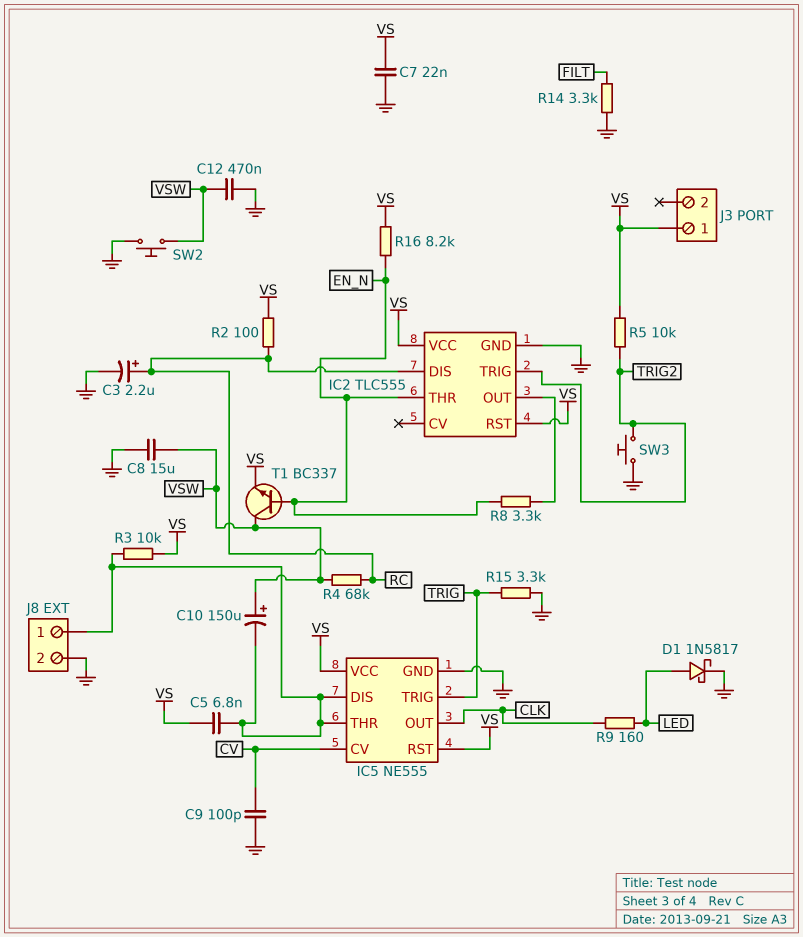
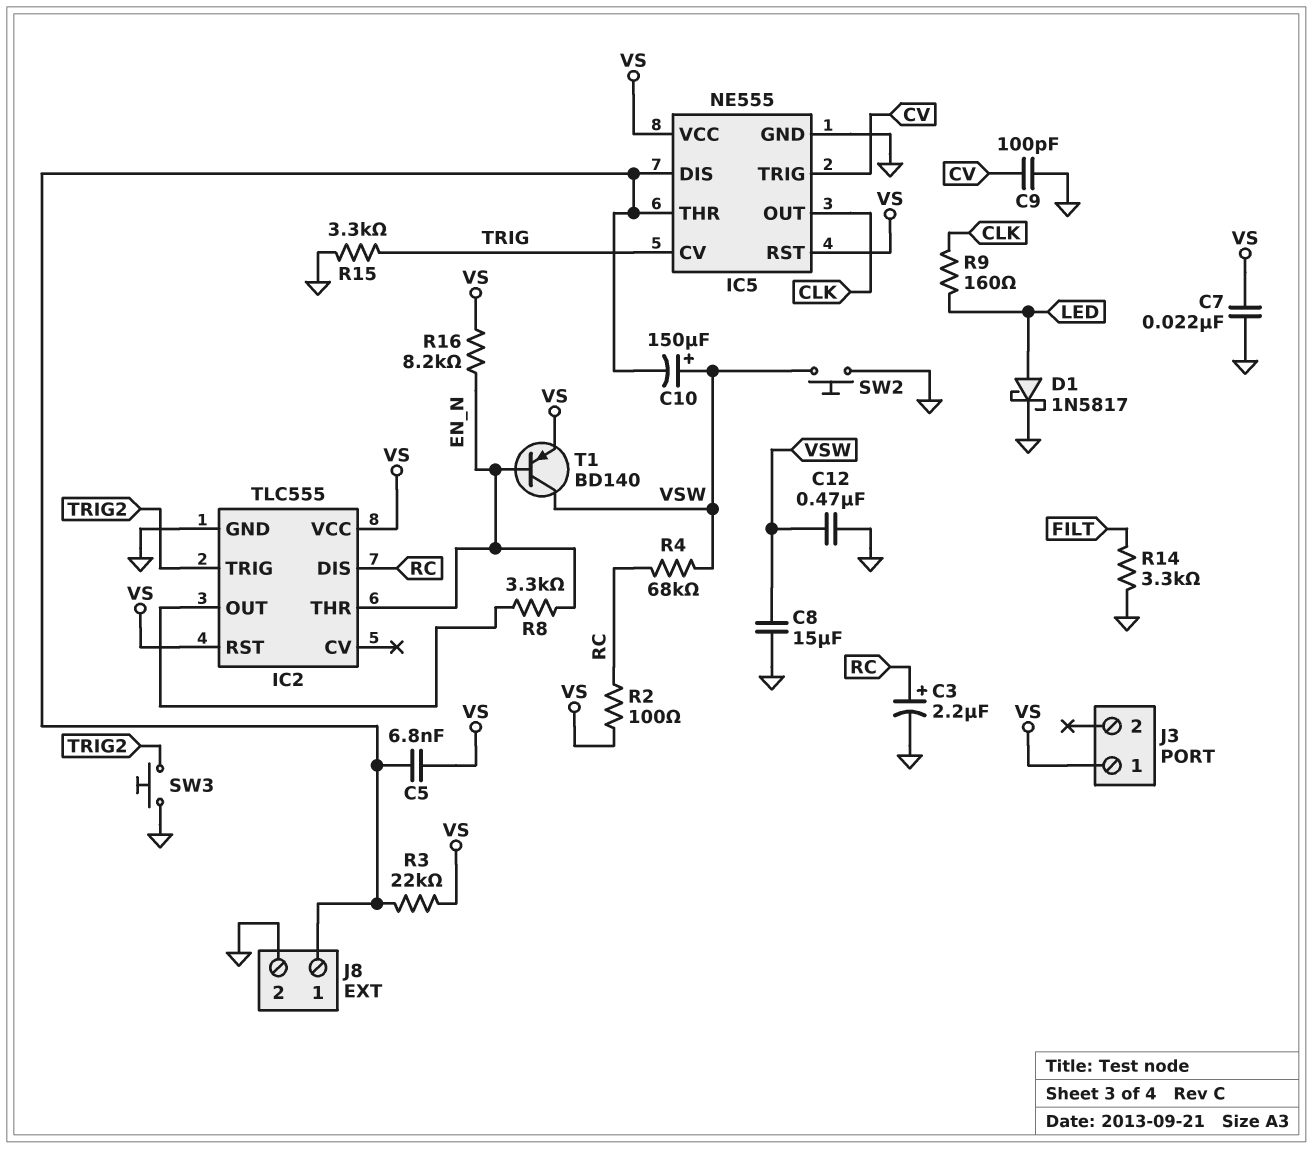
IC5 pin CV: CV -> TRIG
IC5 pin TRIG: TRIG -> CV
R3: 10k (IC5/DIS, VS) -> 22k (IC5/DIS, VS)
R5: 10k (TRIG2, VS) -> none
T1: NPN BC337 (B EN_N, C VSW, E VS) -> PNP BD140 (B EN_N, C VSW, E VS)

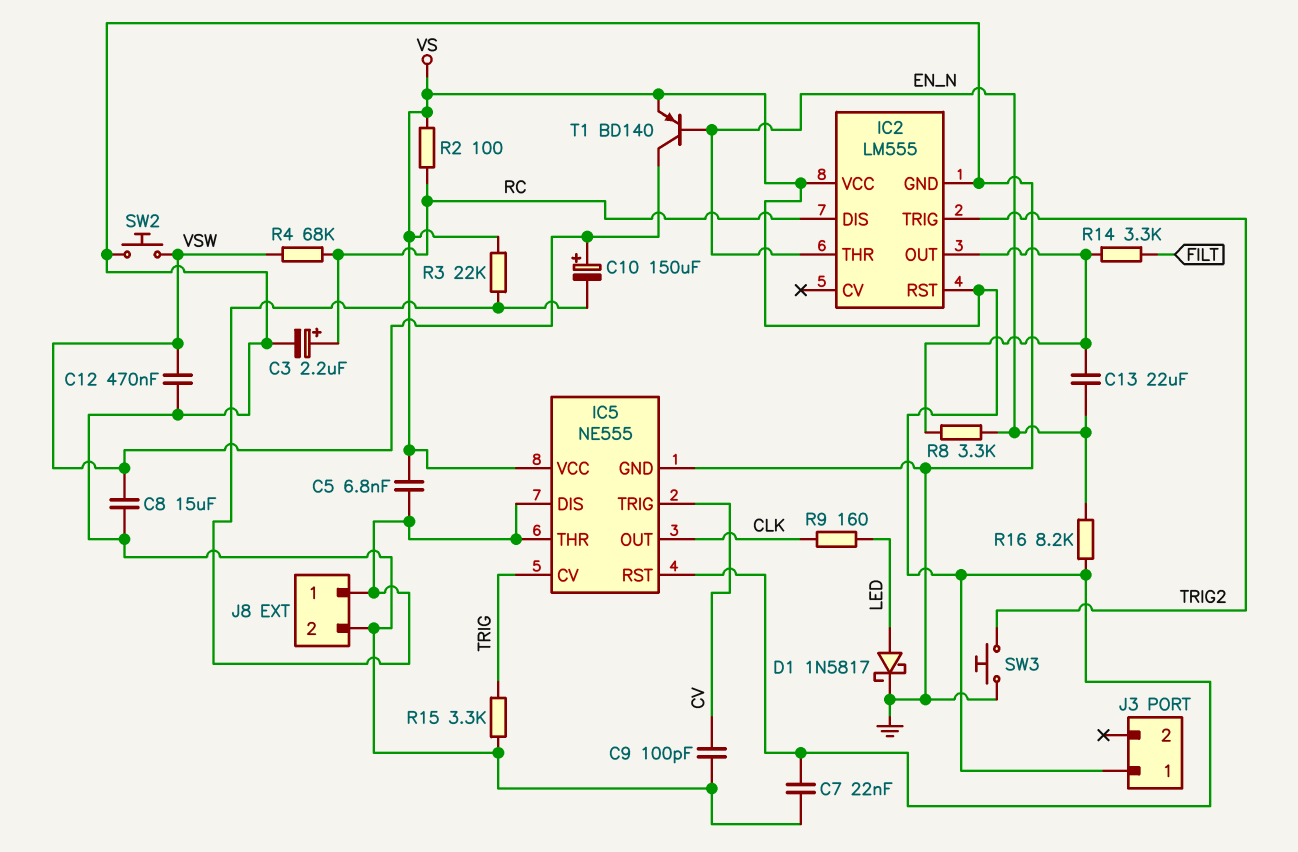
C13: none -> 22uF (EN_N, IC2/OUT)
IC2: TLC555 -> LM555
R14: 3.3k (FILT, GND) -> 3.3k (FILT, IC2/OUT)

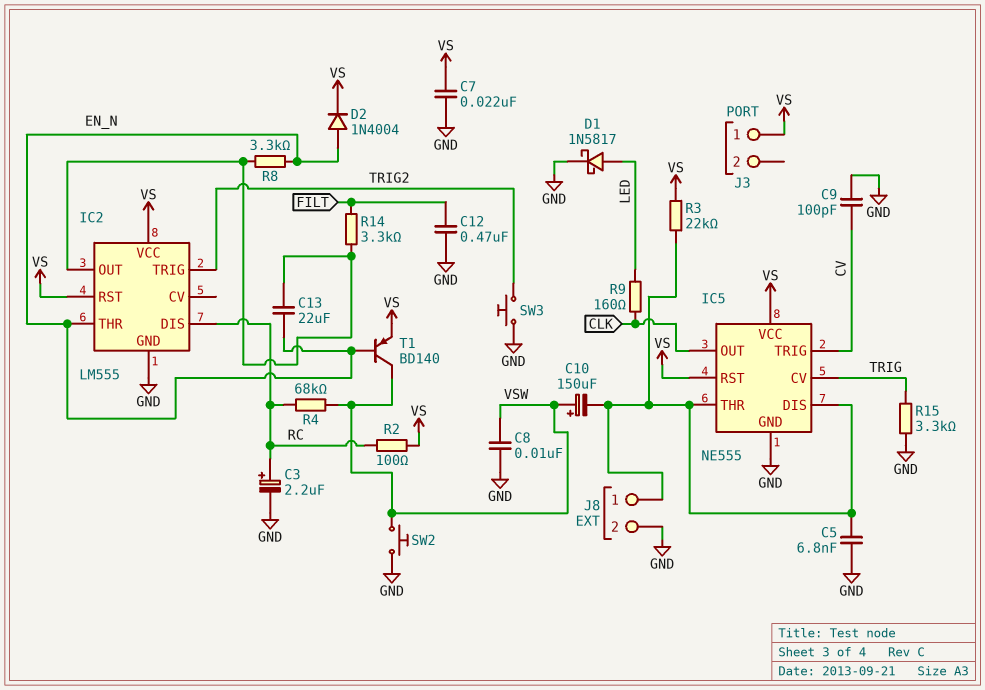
C5: 6.8nF (IC5/DIS, VS) -> 6.8nF (GND, IC5/DIS)
C8: 15uF (GND, VSW) -> 10nF (GND, VSW)
C12: 470nF (GND, VSW) -> 470nF (FILT, GND)
D2: none -> diode 1N4004 (A EN_N, K VS)
R16: 8.2k (EN_N, VS) -> none

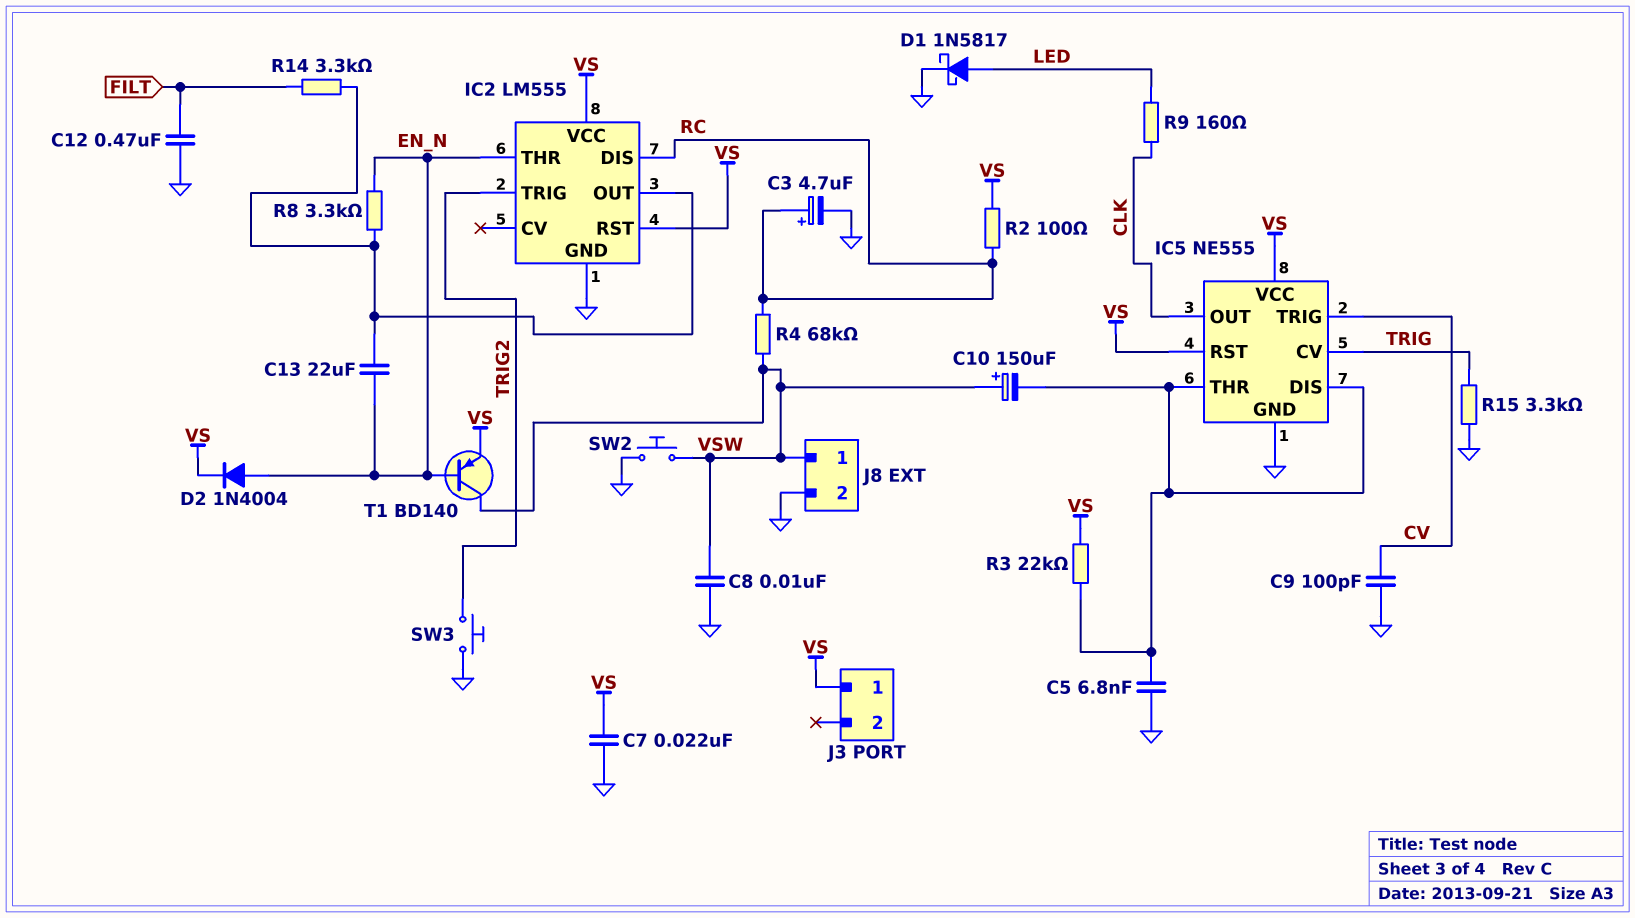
C3: 2.2uF (plus RC, minus GND) -> 4.7uF (plus RC, minus GND)
J8 pin 1: IC5/DIS -> VSW

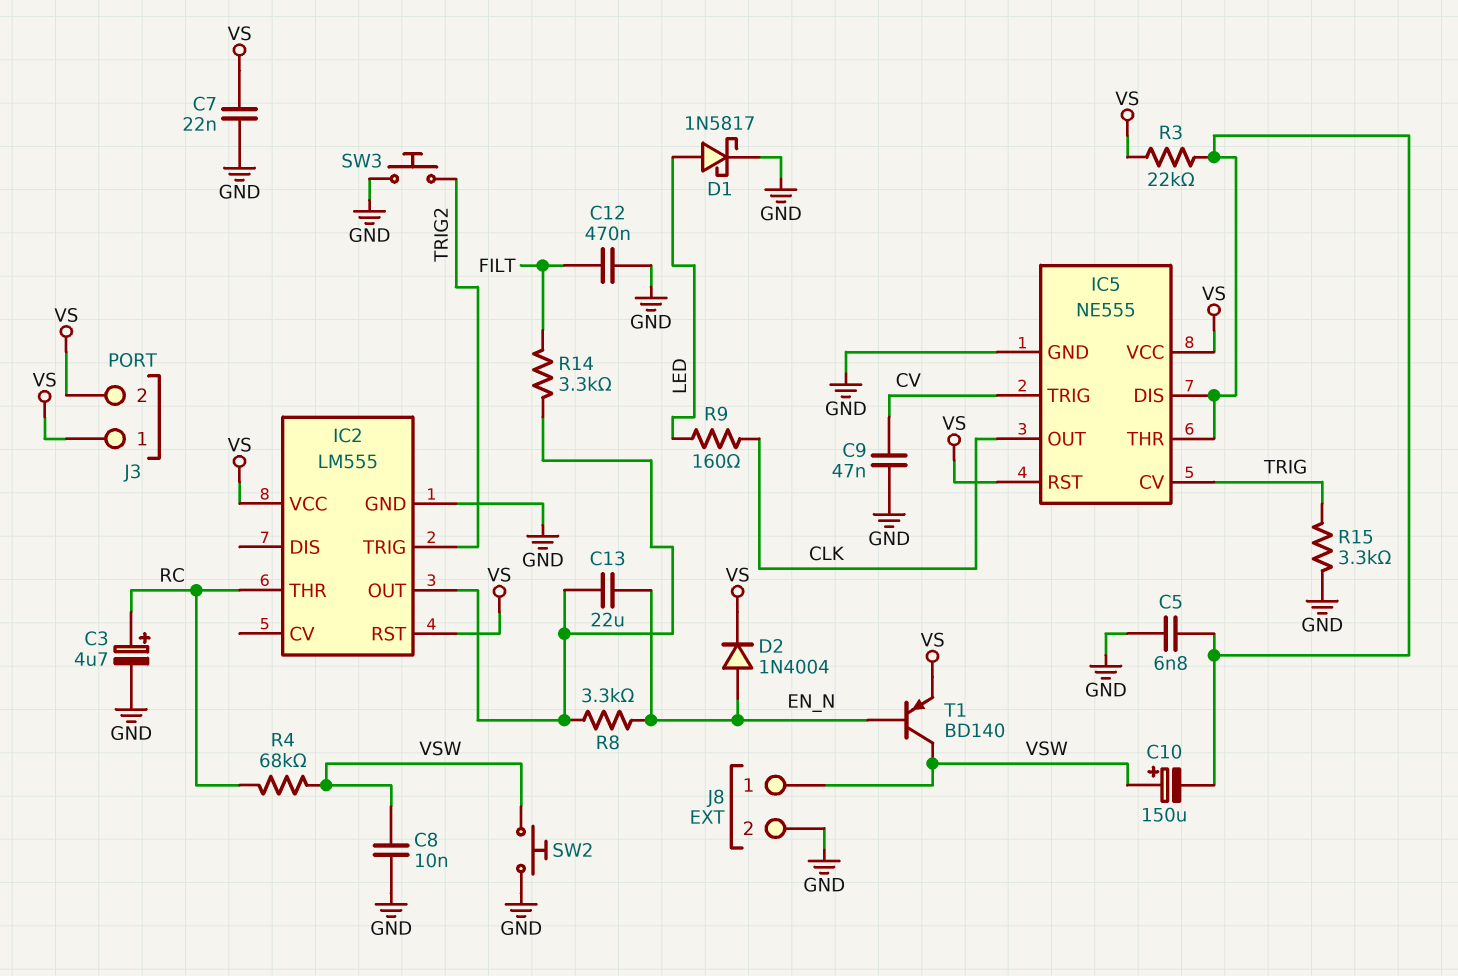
C9: 100pF (CV, GND) -> 47nF (CV, GND)
IC2 pin DIS: RC -> none
IC2 pin THR: EN_N -> RC
J3 pin 2: none -> VS
R2: 100 (RC, VS) -> none

